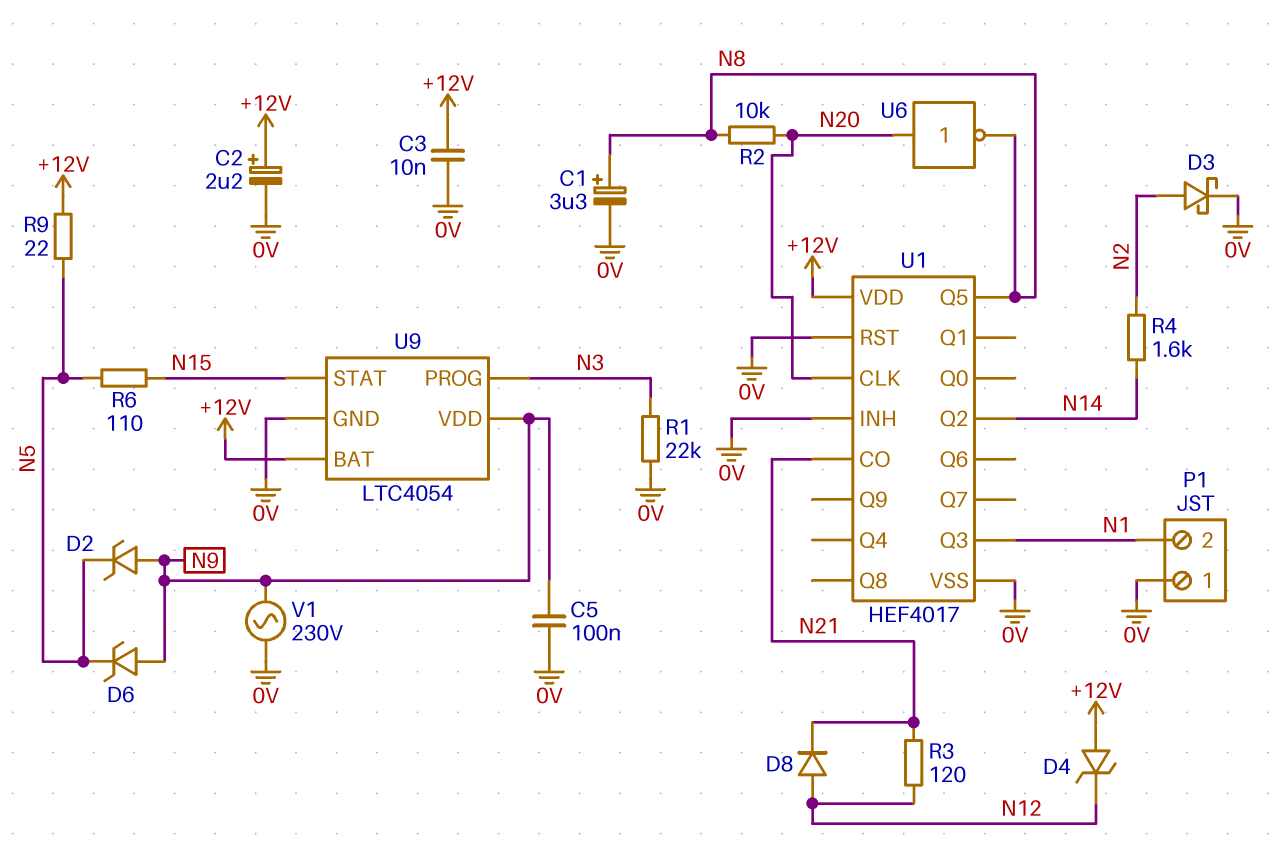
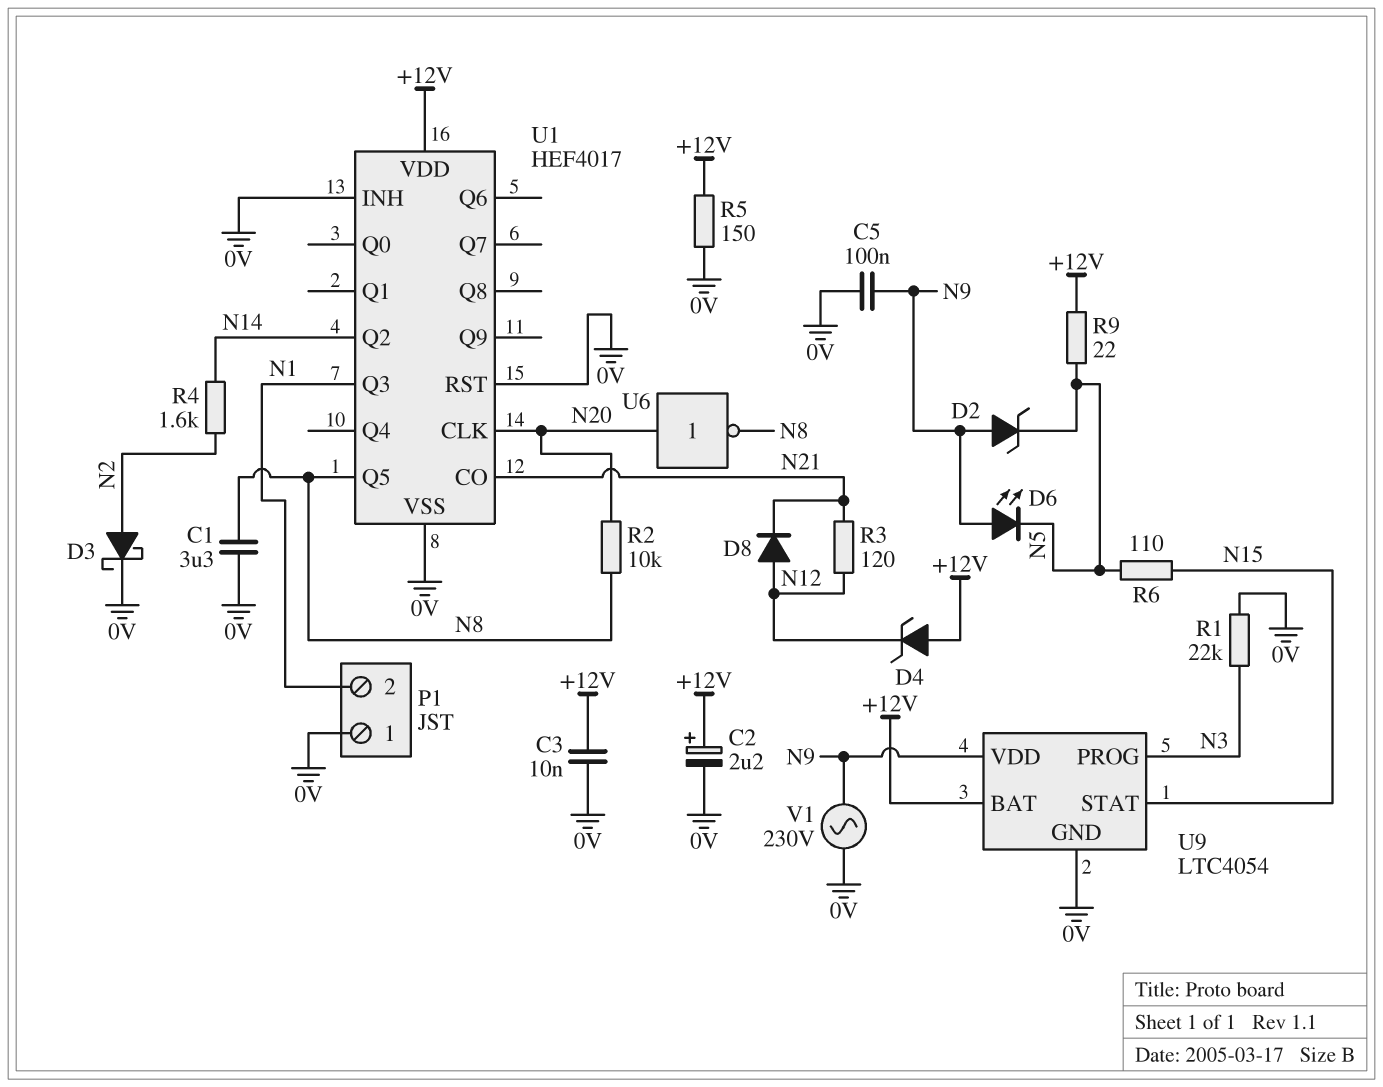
C1: 3.3uF (plus N8, minus 0V) -> 3.3uF (0V, N8)
D6: zener (A N9, K N5) -> LED (A N9, K N5)
R5: none -> 150 (+12V, 0V)

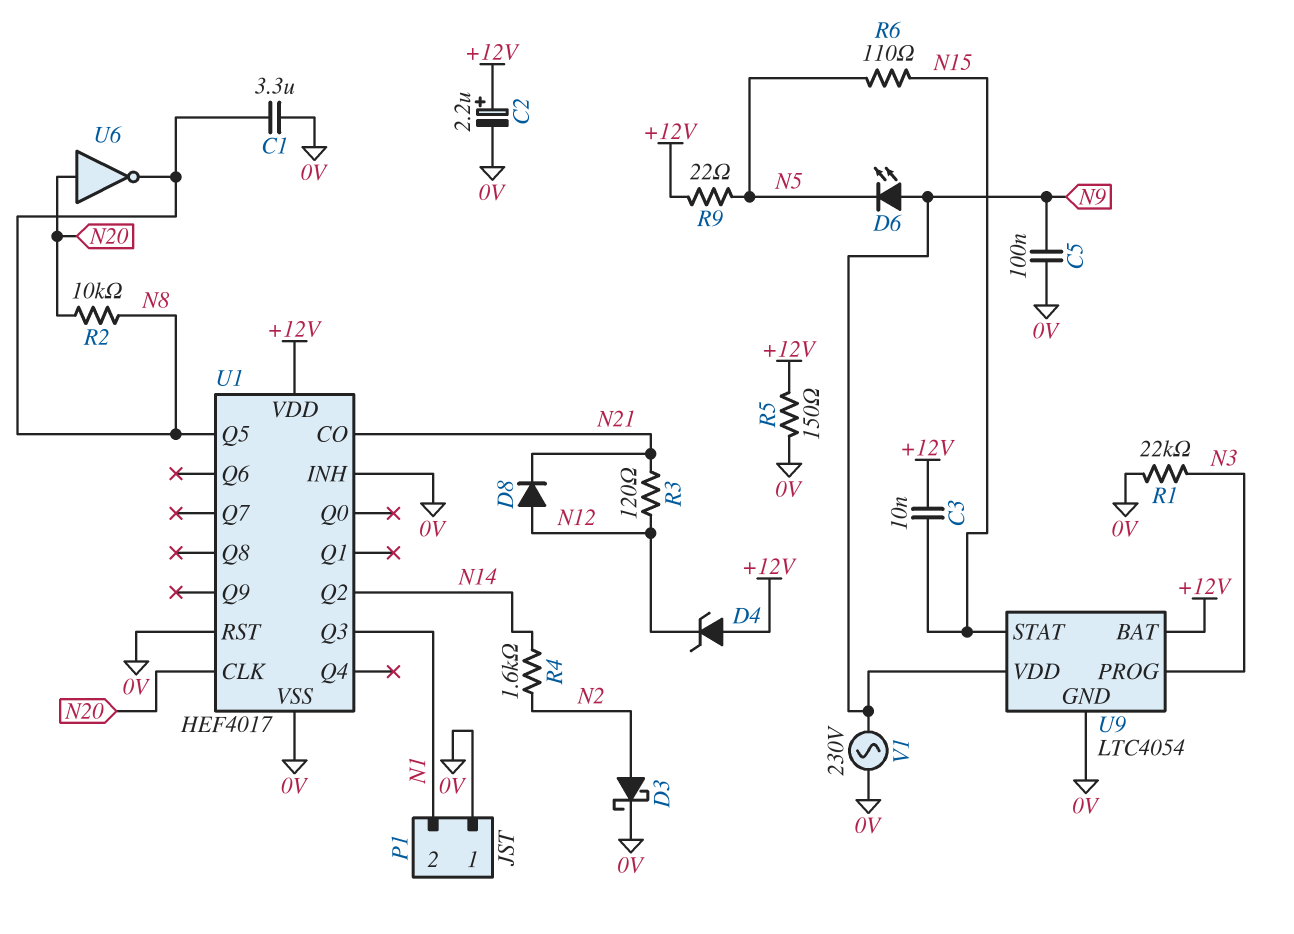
C3: 10nF (+12V, 0V) -> 10nF (+12V, N15)
D2: zener (A N9, K N5) -> none

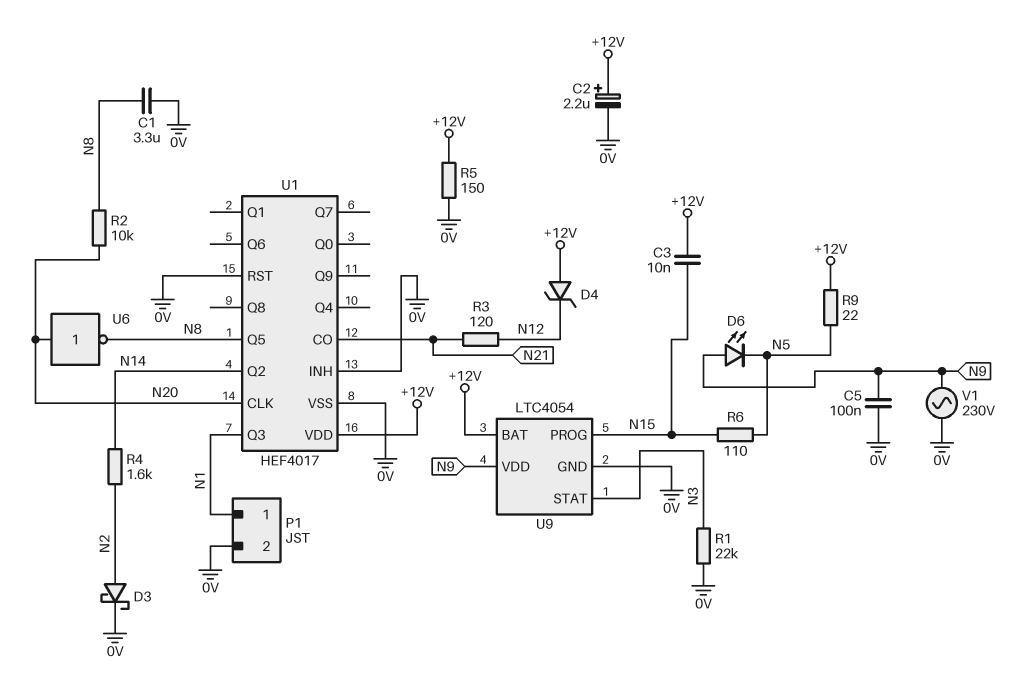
D8: diode (A N12, K N21) -> none
P1 pin 1: 0V -> N1
P1 pin 2: N1 -> 0V
U9 pin PROG: N3 -> N15
U9 pin STAT: N15 -> N3

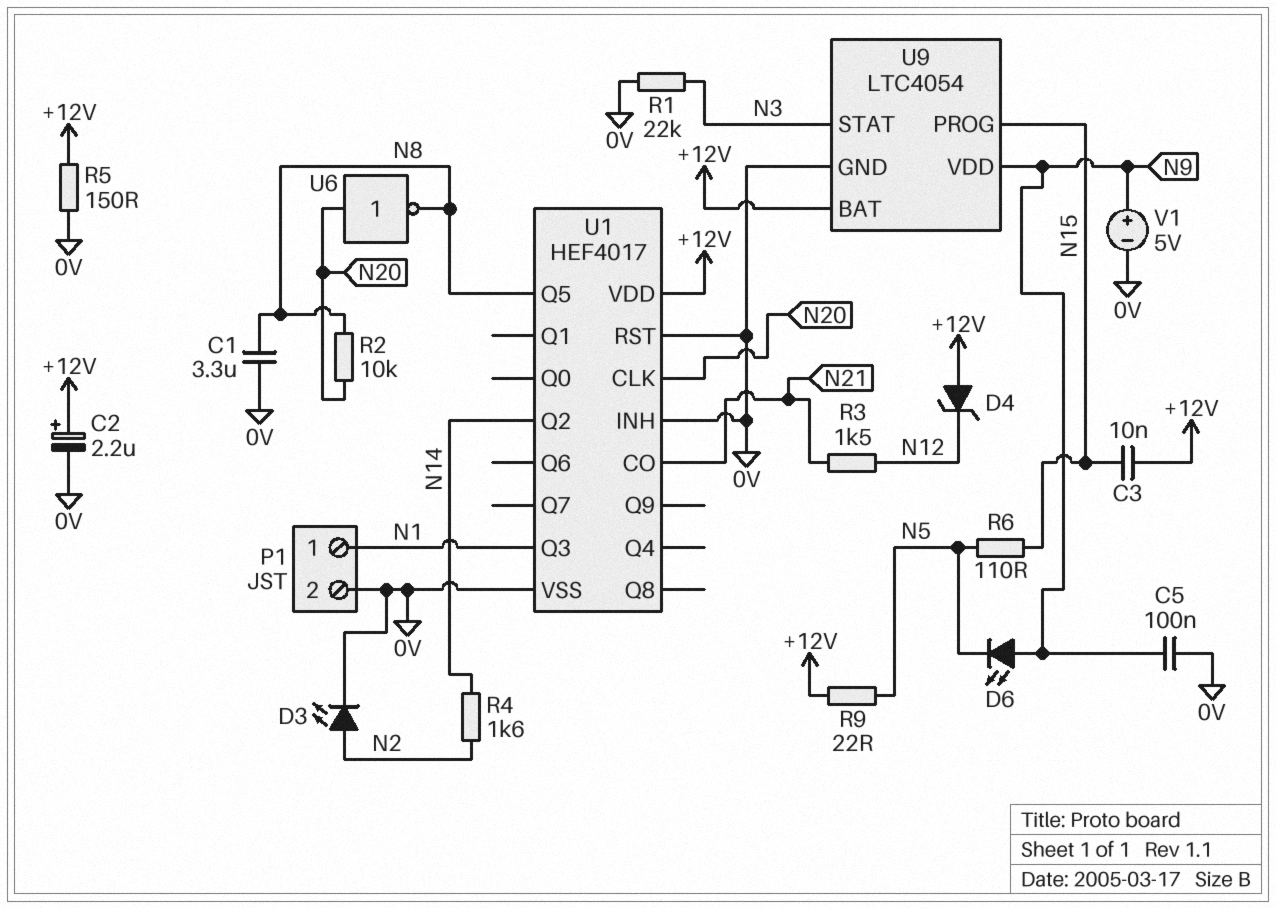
D3: schottky (A N2, K 0V) -> LED (A N2, K 0V)
R3: 120 (N12, N21) -> 1.5k (N12, N21)
V1: AC 230V (0V, N9) -> 5V (plus N9, minus 0V)

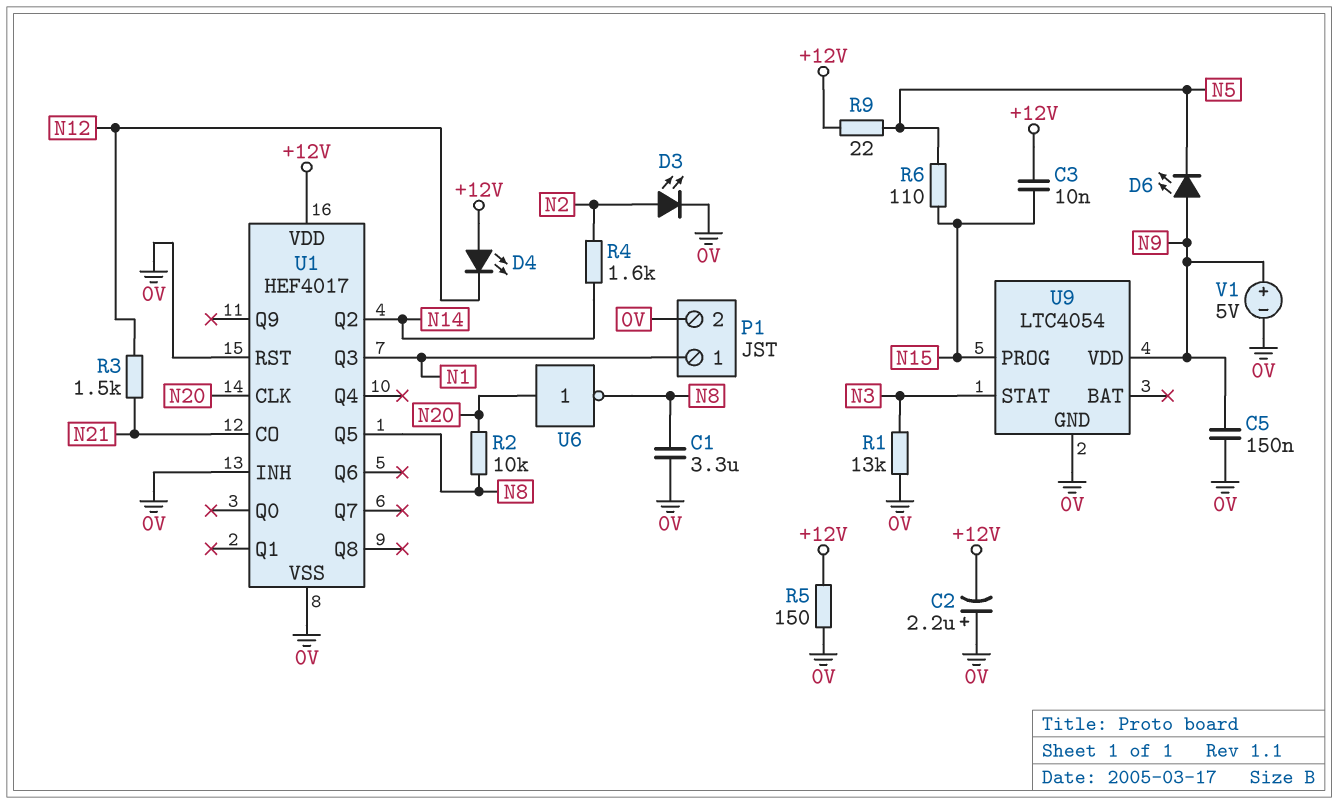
C2: 2.2uF (plus +12V, minus 0V) -> 2.2uF (plus 0V, minus +12V)
C5: 100nF (0V, N9) -> 150nF (0V, N9)
D4: zener (A +12V, K N12) -> LED (A +12V, K N12)
R1: 22k (0V, N3) -> 13k (0V, N3)
U9 pin BAT: +12V -> none

